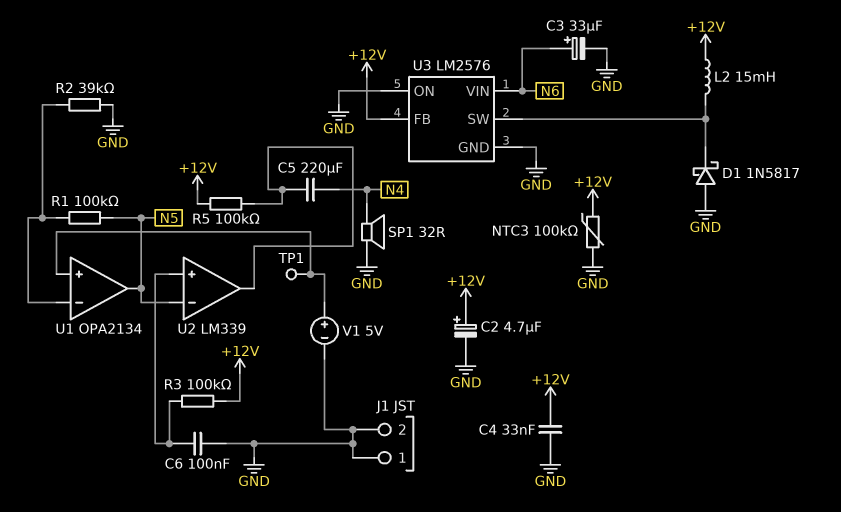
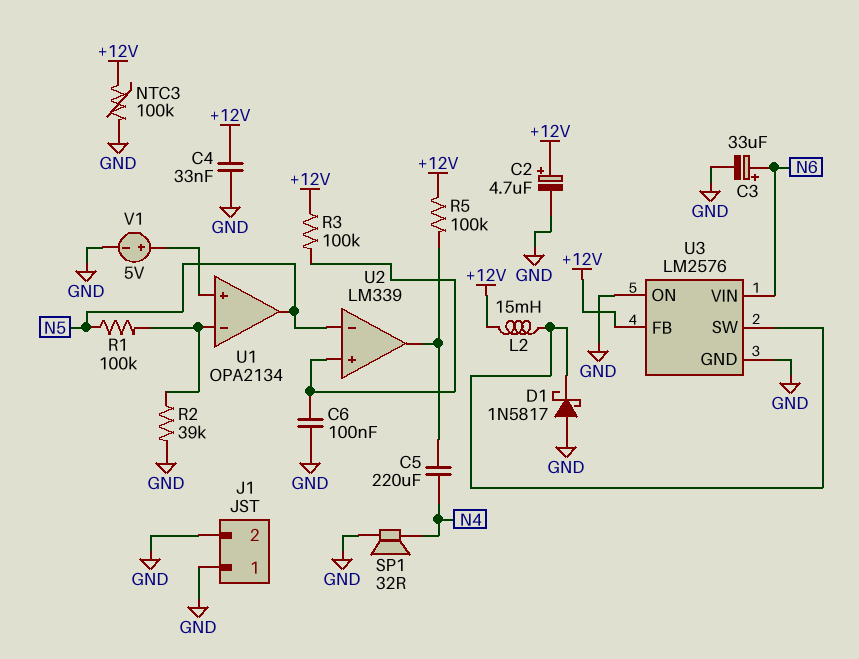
TP1: test point (U1/in+) -> none

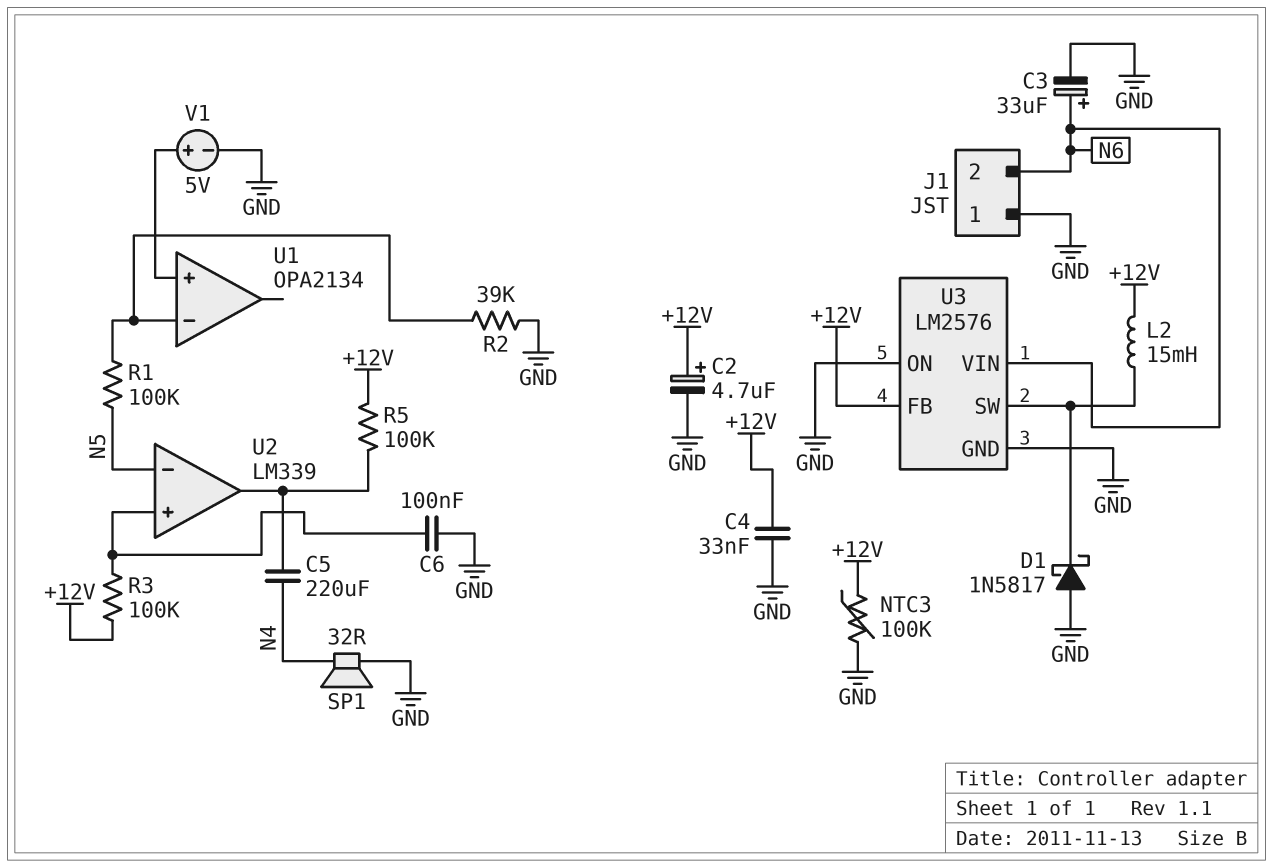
J1 pin 2: GND -> N6
U1 pin out: N5 -> none

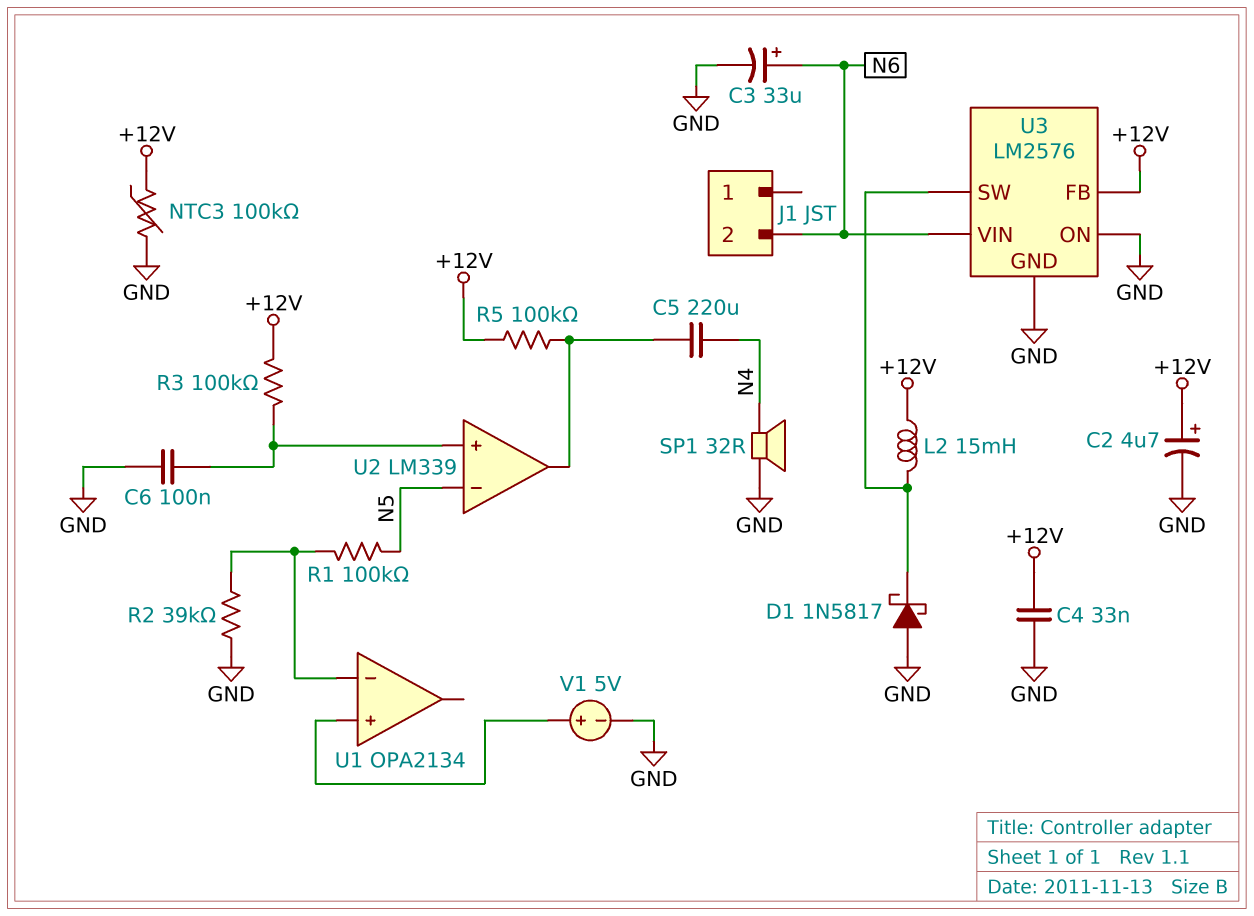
J1 pin 1: GND -> none

